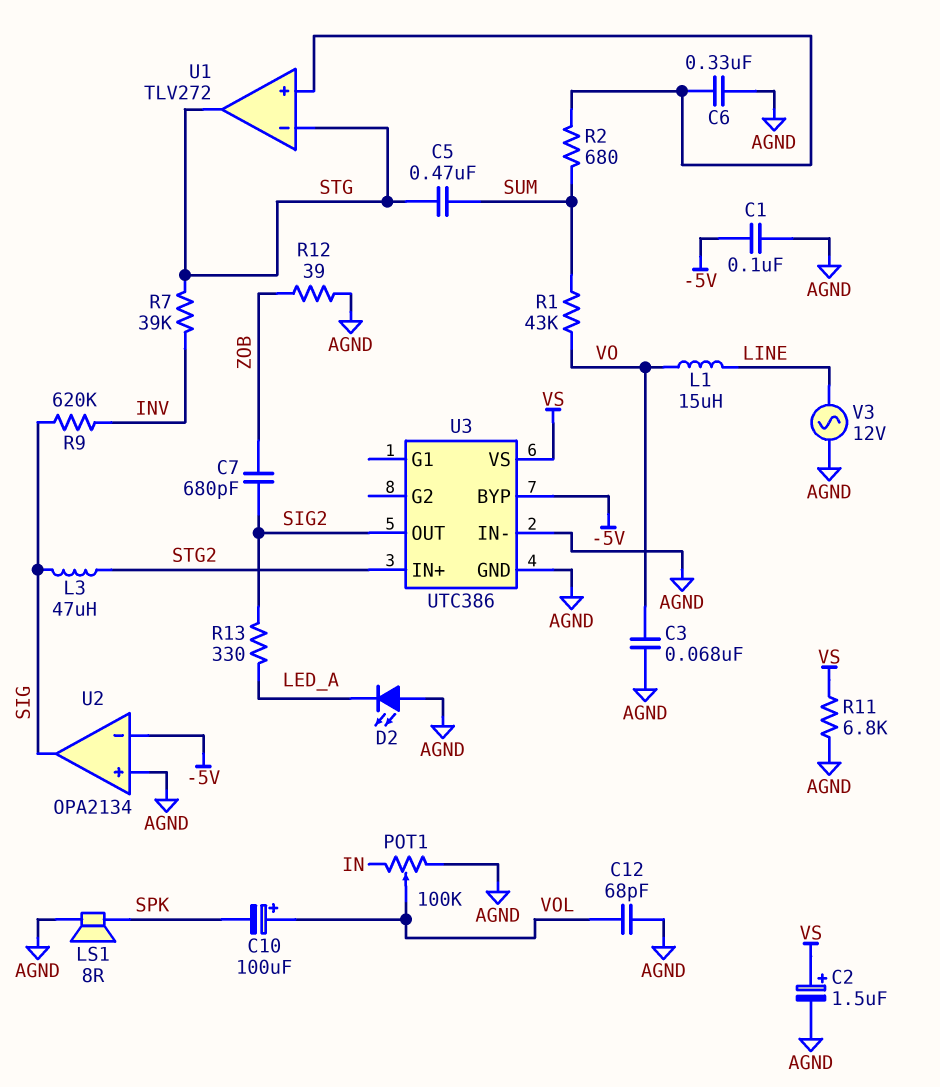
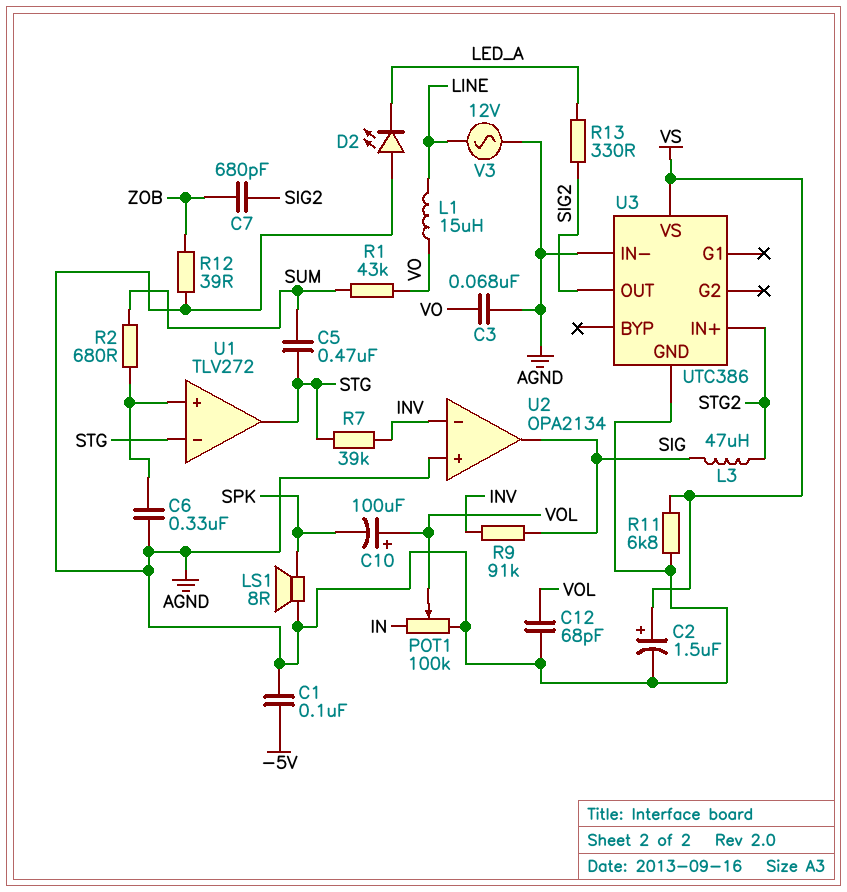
R9: 620k (INV, SIG) -> 91k (INV, SIG)
U2 pin in-: -5V -> INV
U3 pin BYP: -5V -> none

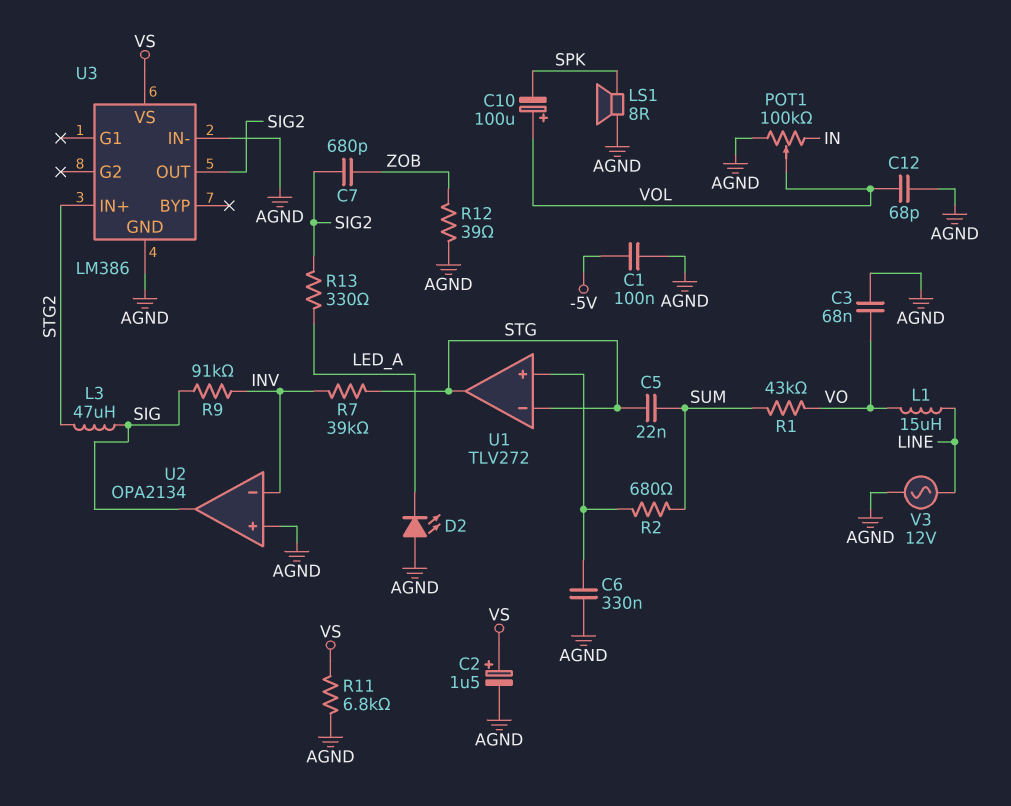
C5: 470nF (STG, SUM) -> 22nF (STG, SUM)
U3: UTC386 -> LM386

